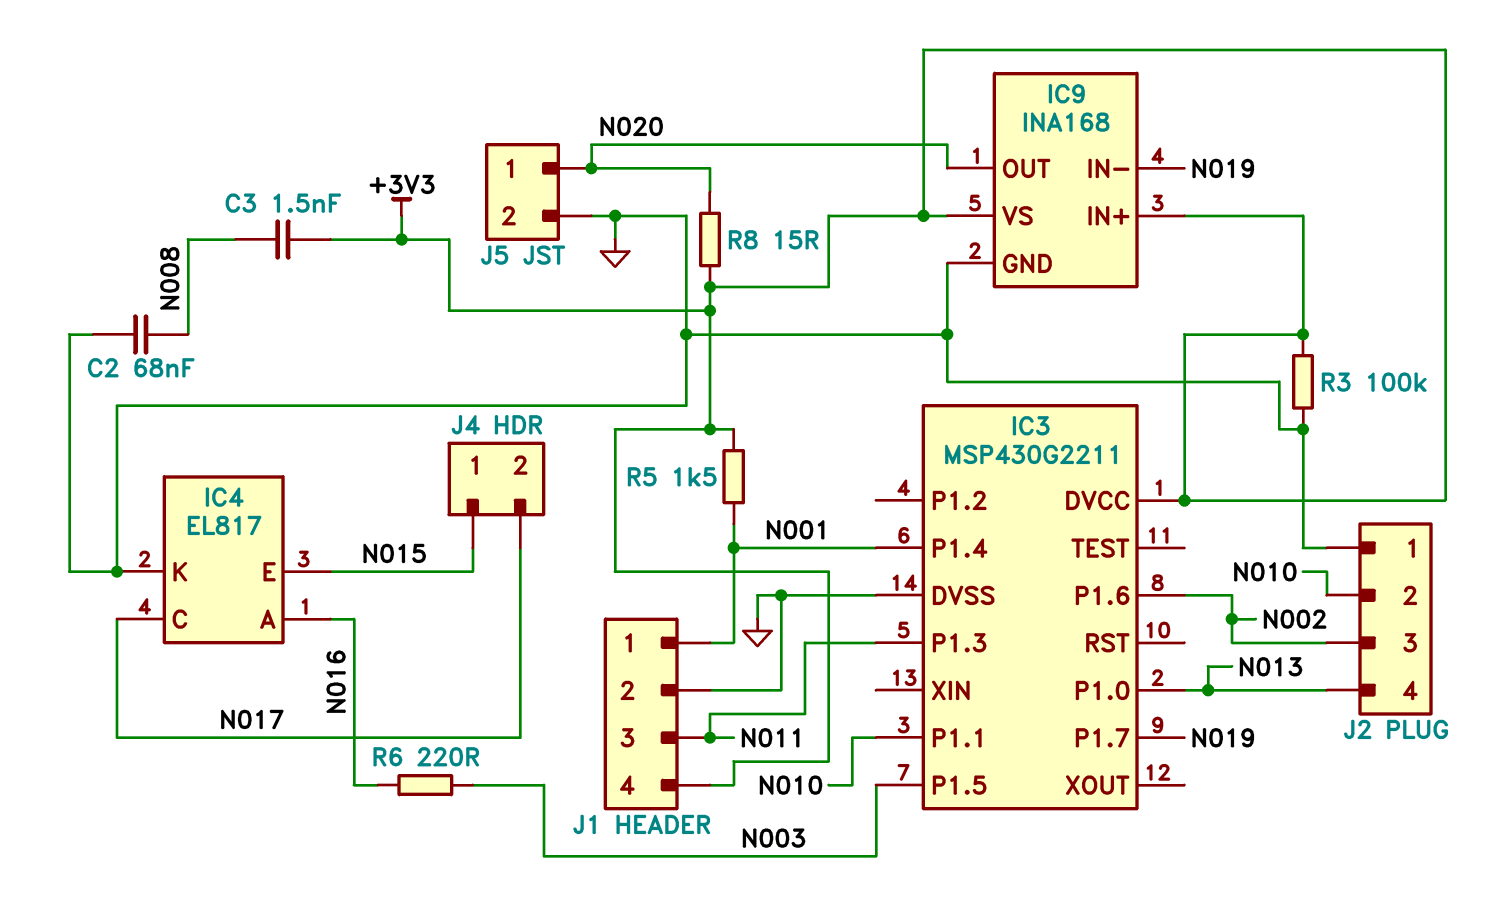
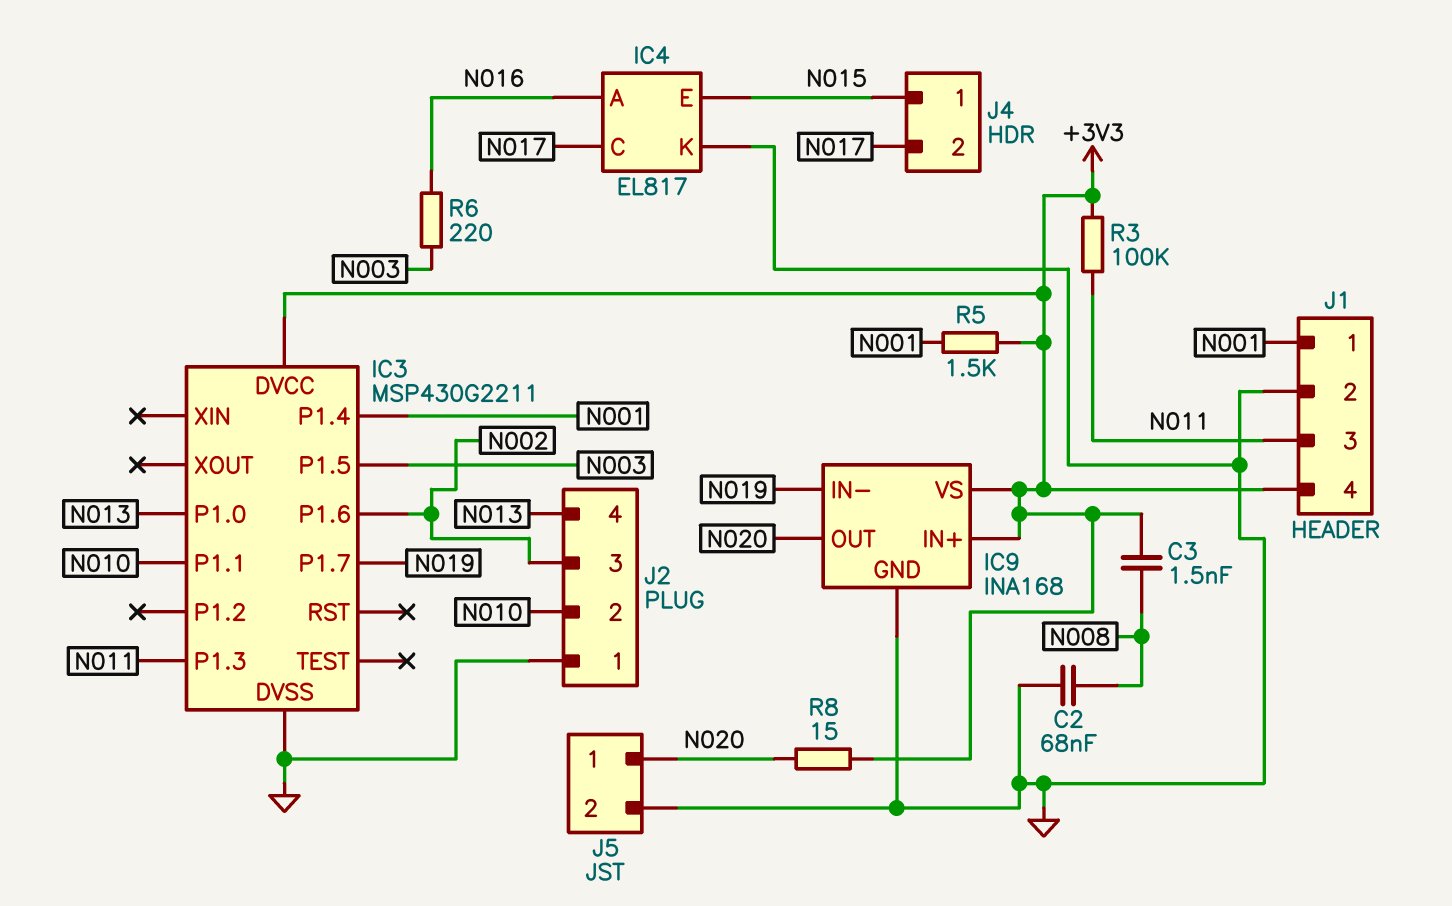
R3: 100k (+3V3, GND) -> 100k (+3V3, N011)

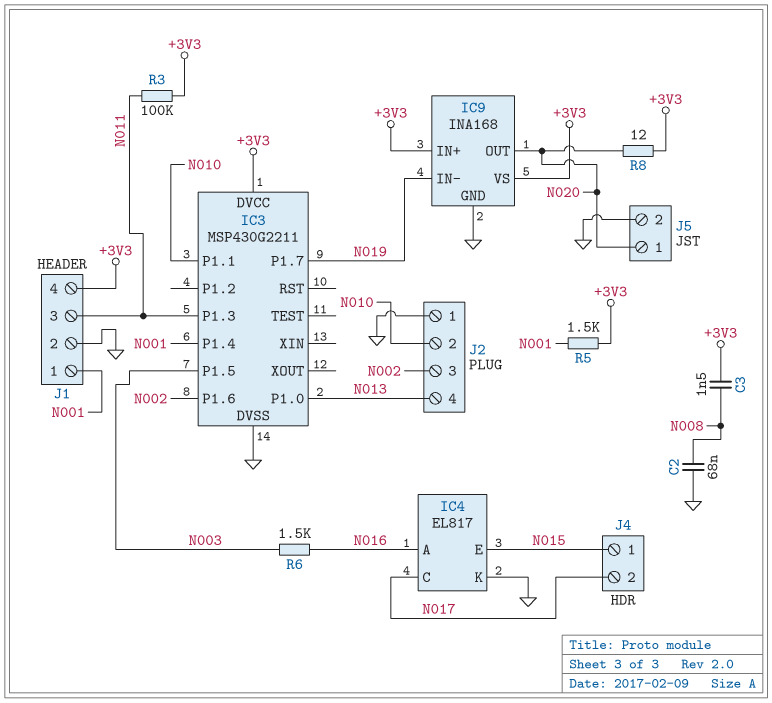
R6: 220 (N003, N016) -> 1.5k (N003, N016)
R8: 15 (+3V3, N020) -> 12 (+3V3, N020)

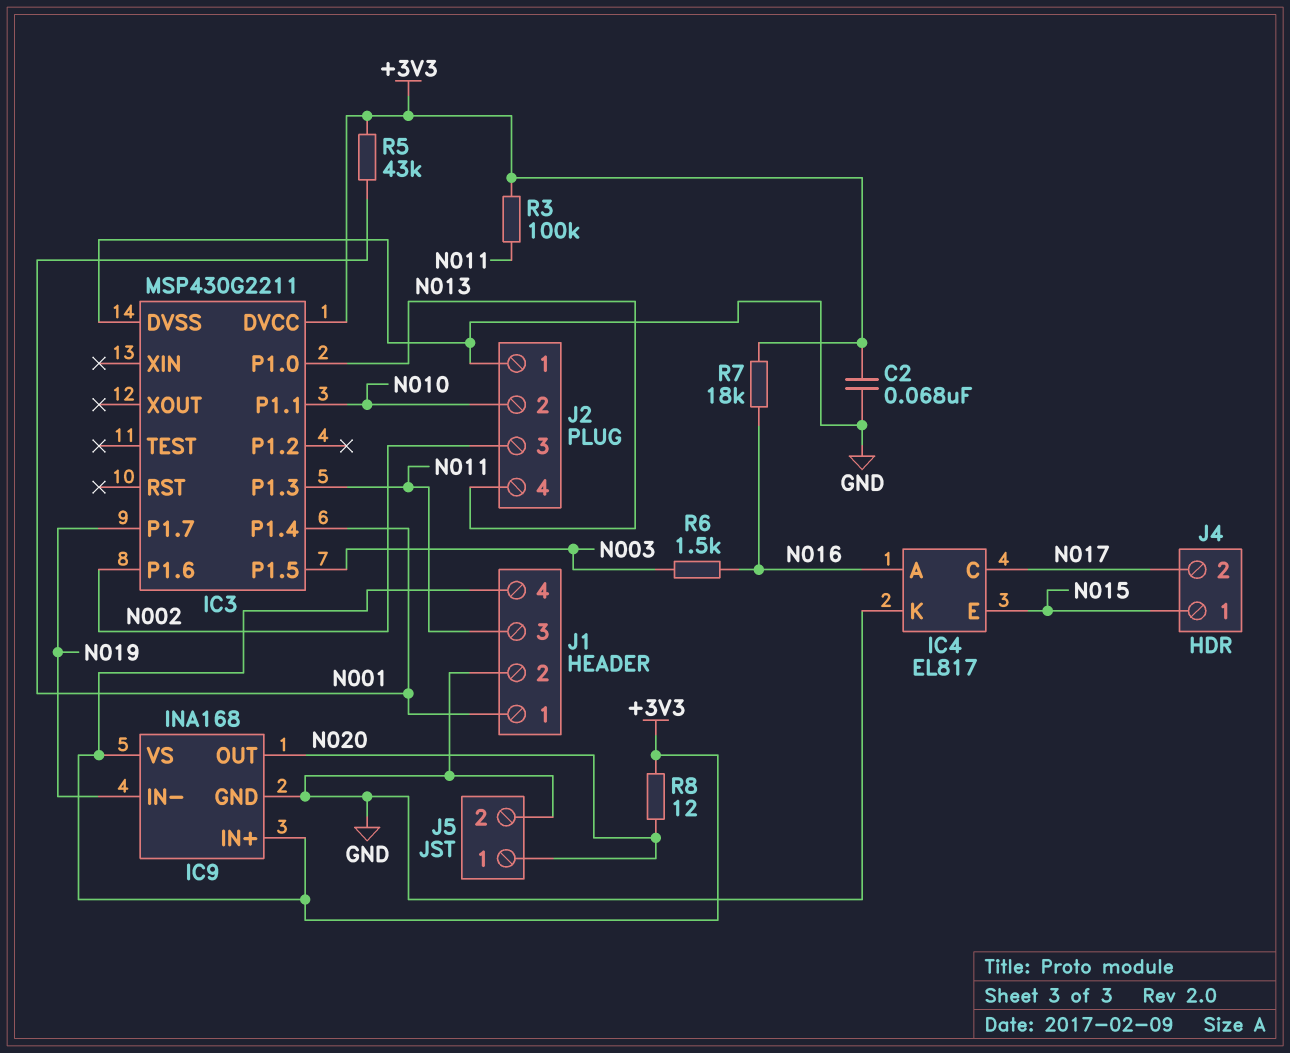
C2: 68nF (GND, N008) -> 68nF (+3V3, GND)
C3: 1.5nF (+3V3, N008) -> none
R5: 1.5k (+3V3, N001) -> 43k (+3V3, N001)
R7: none -> 18k (+3V3, N016)

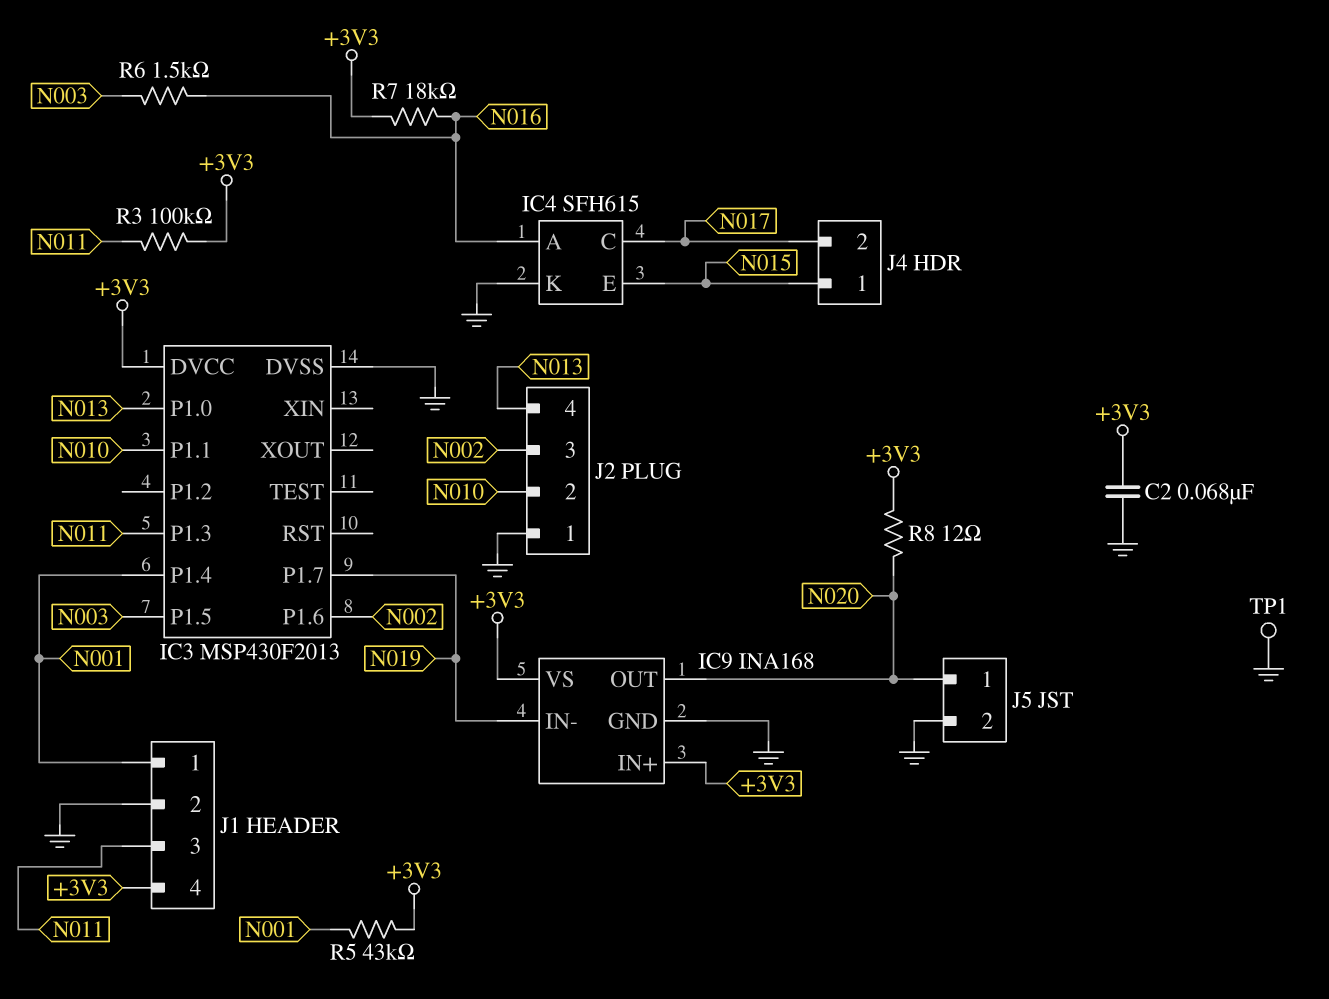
IC3: MSP430G2211 -> MSP430F2013
IC4: EL817 -> SFH615
TP1: none -> test point (GND)

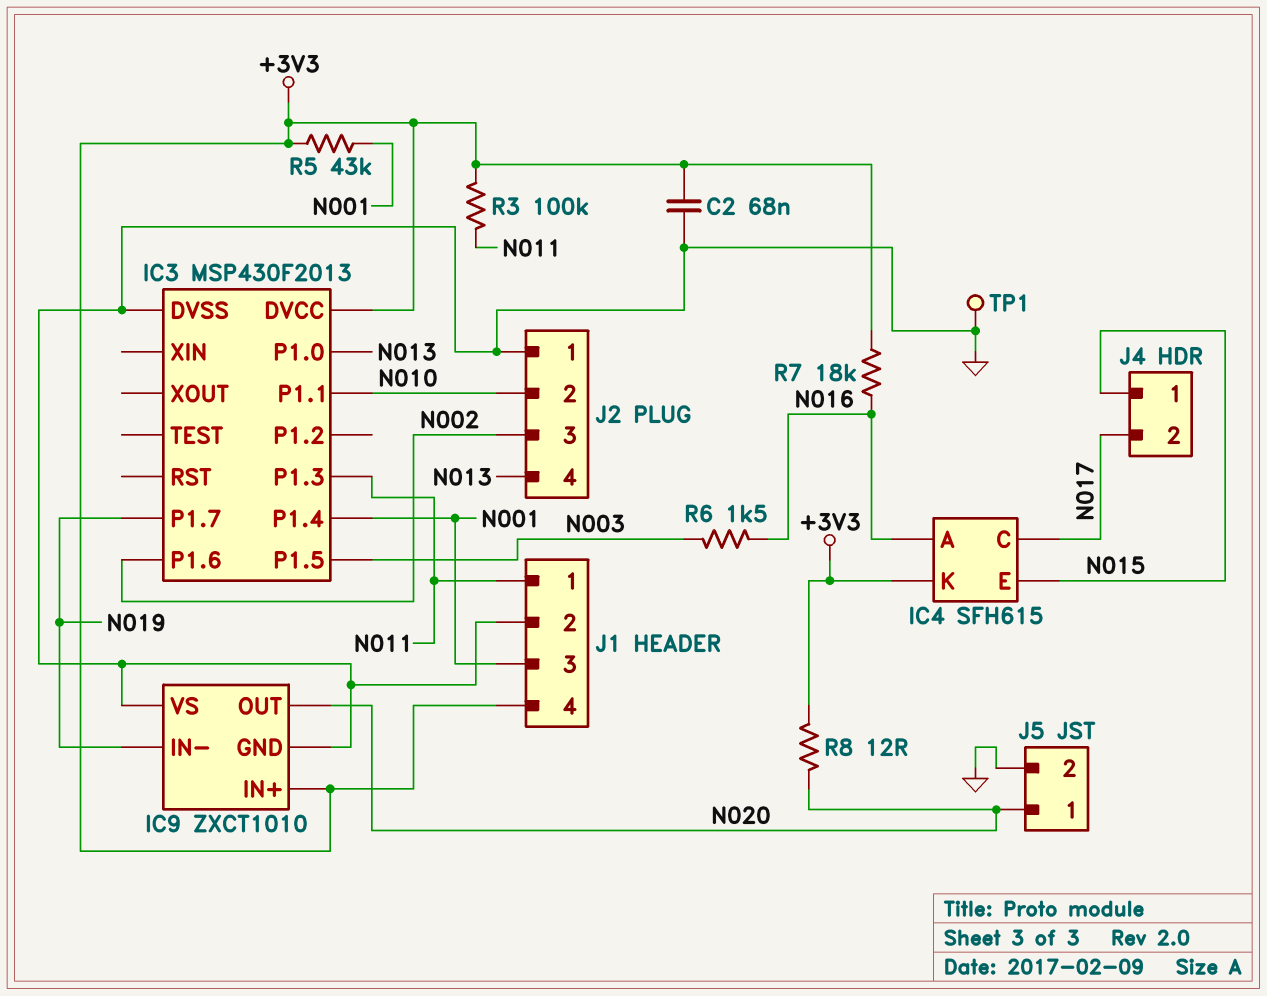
IC4 pin K: GND -> +3V3
IC9: INA168 -> ZXCT1010
IC9 pin VS: +3V3 -> GND
J1 pin 1: N001 -> N011
J1 pin 3: N011 -> N001

